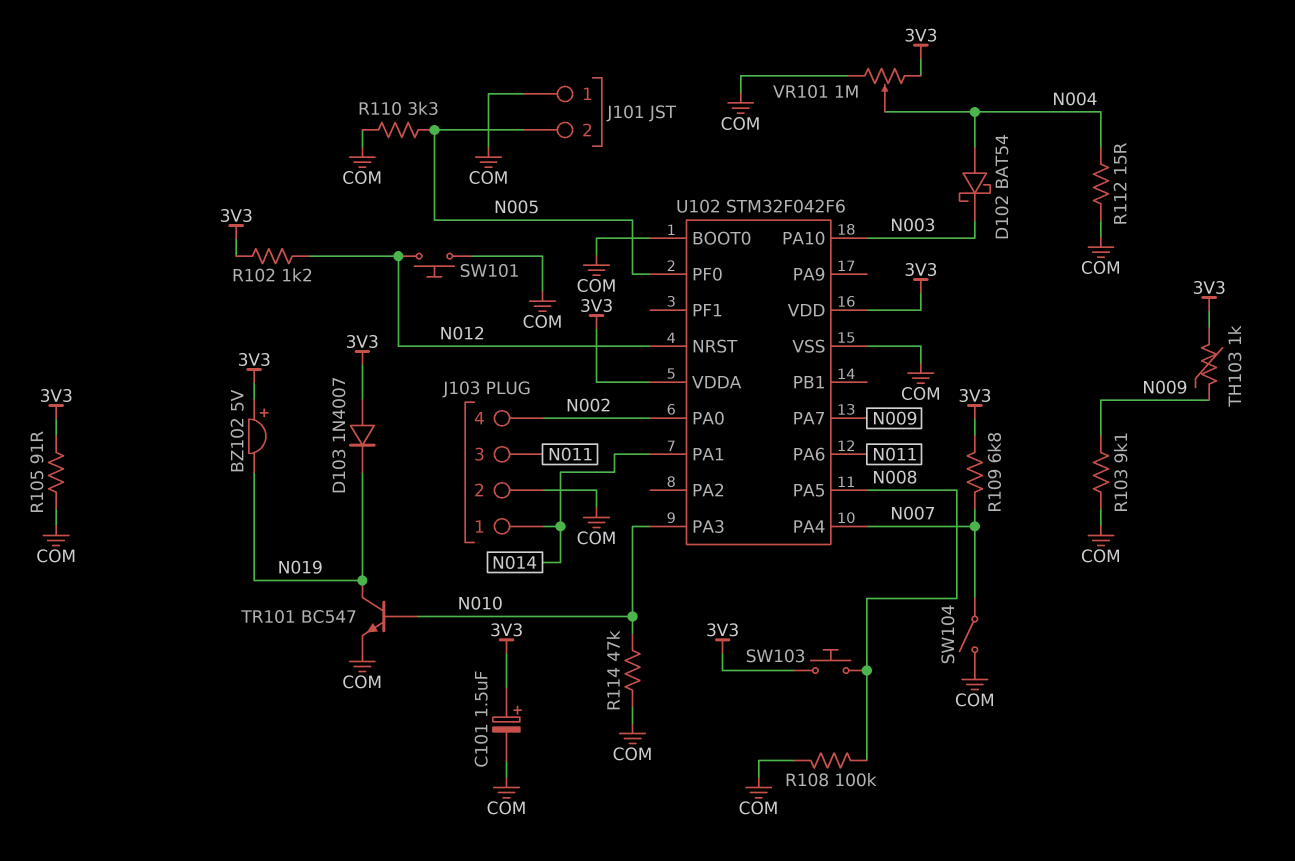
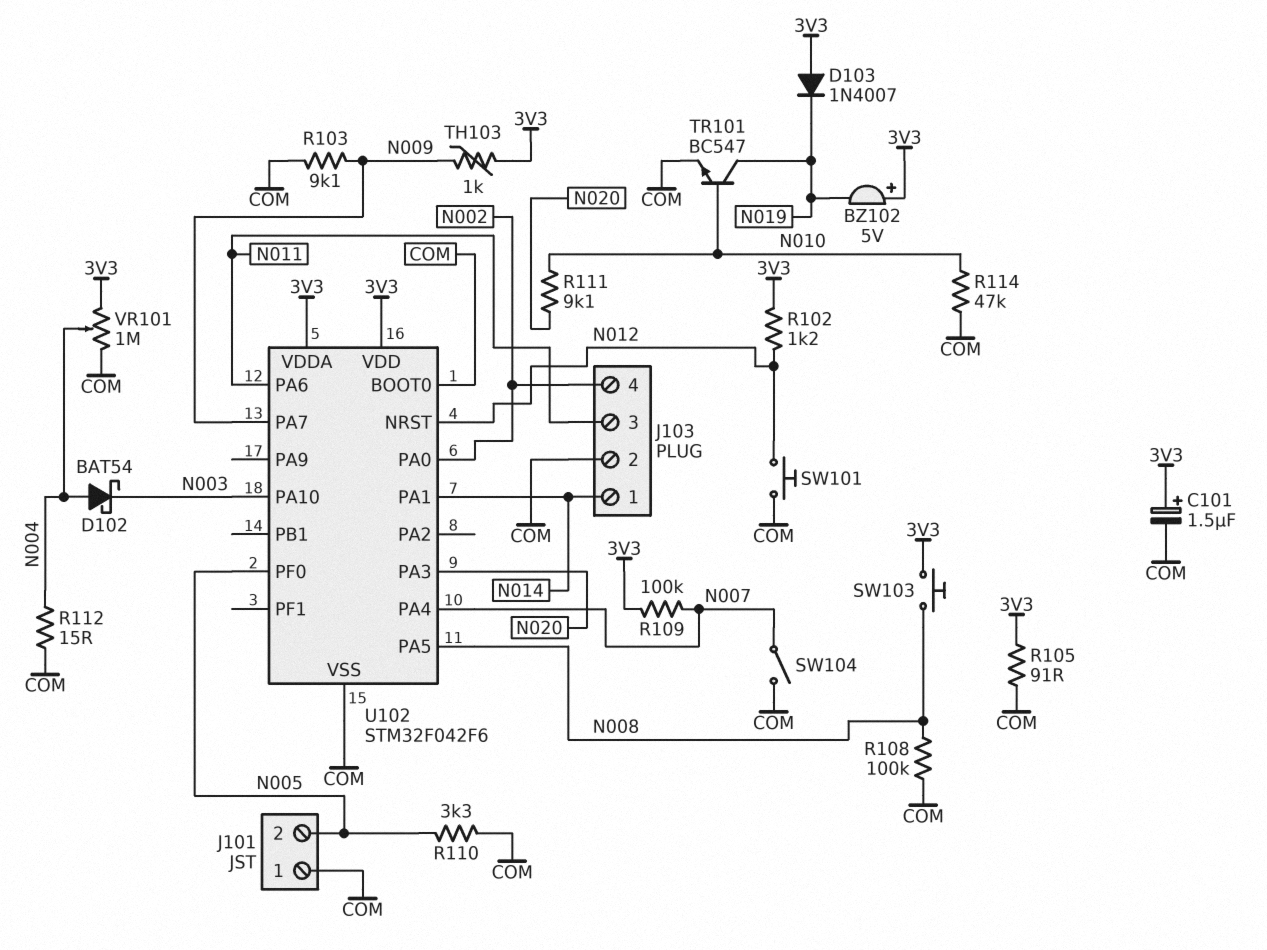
R109: 6.8k (3V3, N007) -> 100k (3V3, N007)
R111: none -> 9.1k (N010, N020)
U102 pin PA3: N010 -> N020

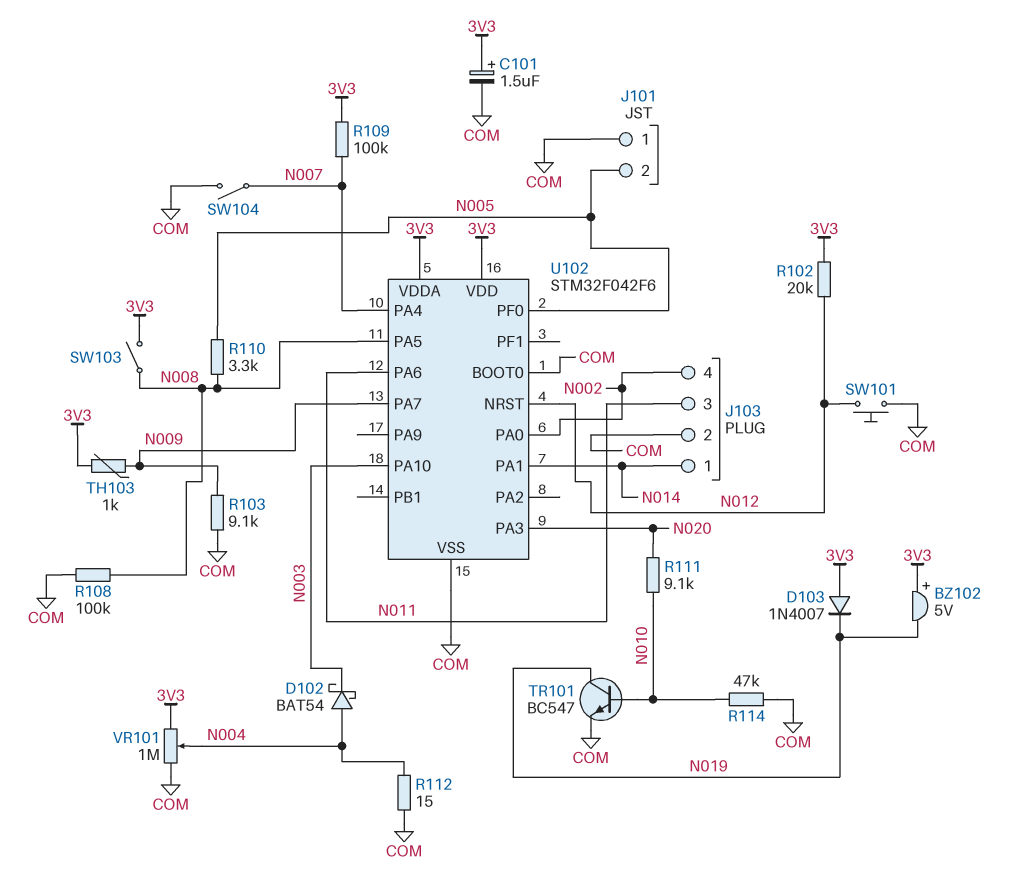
R102: 1.2k (3V3, N012) -> 20k (3V3, N012)
R105: 91 (3V3, COM) -> none
R110: 3.3k (COM, N005) -> 3.3k (N005, N008)
SW103: button (3V3, N008) -> switch (3V3, N008)

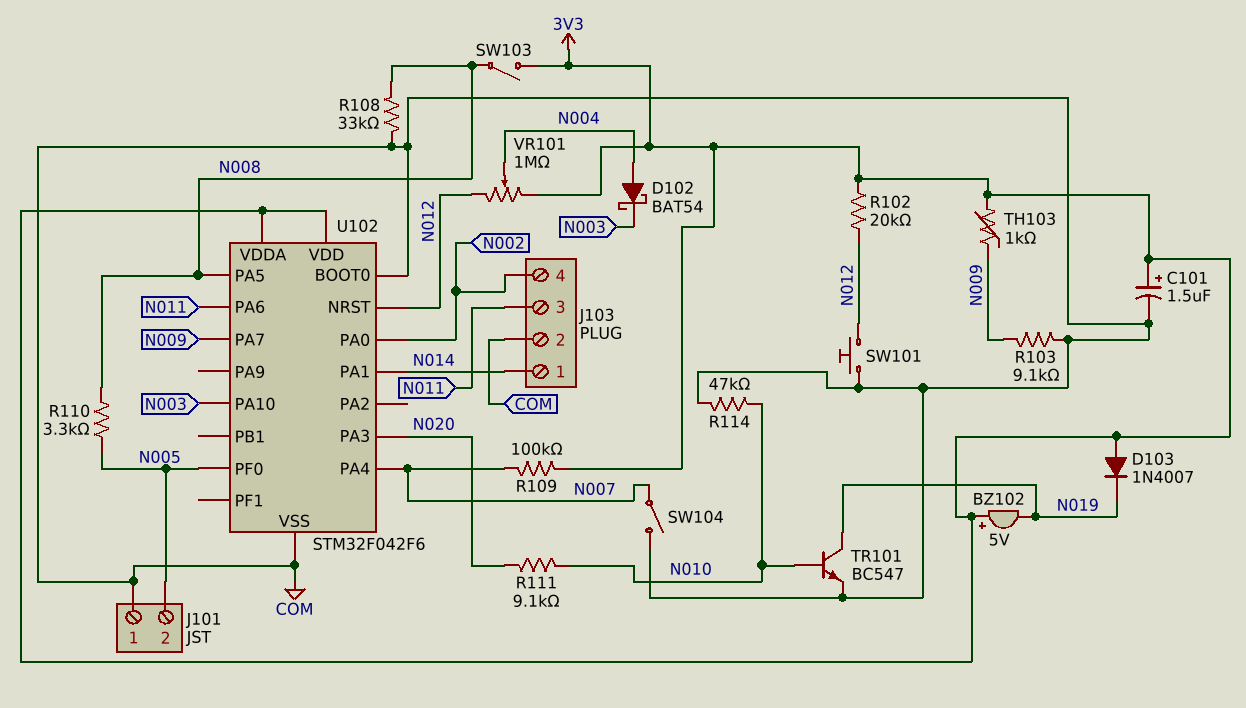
R108: 100k (COM, N008) -> 33k (COM, N008)
R112: 15 (COM, N004) -> none
VR101: 1M (3V3, COM, wiper N004) -> 1M (3V3, N012, wiper N004)

